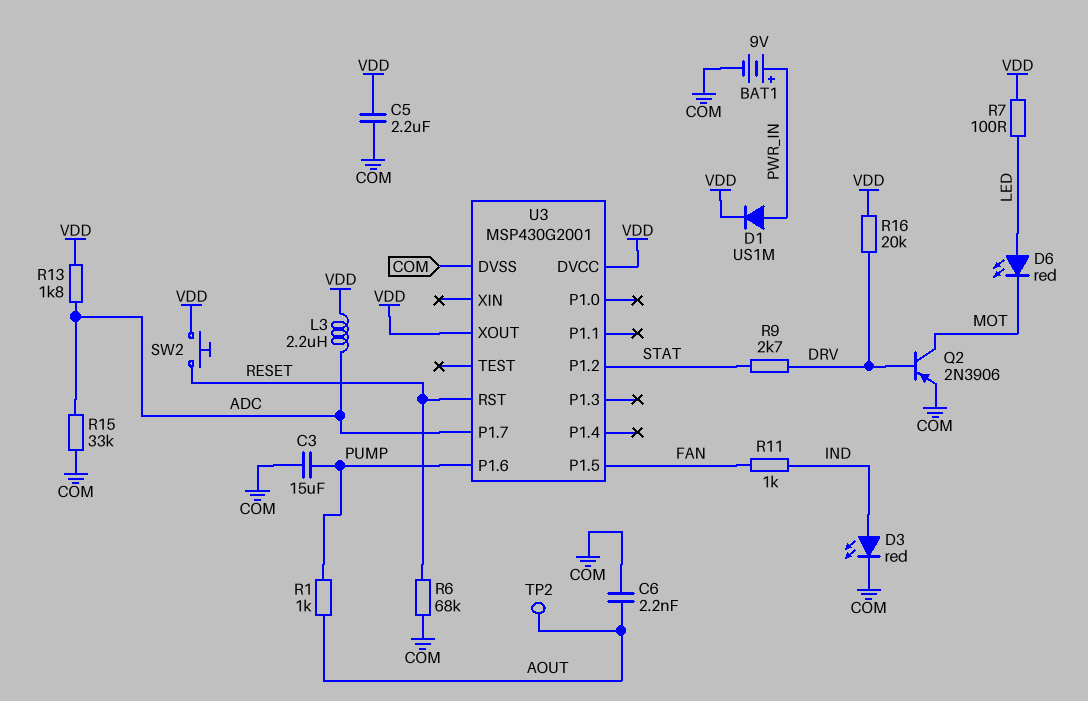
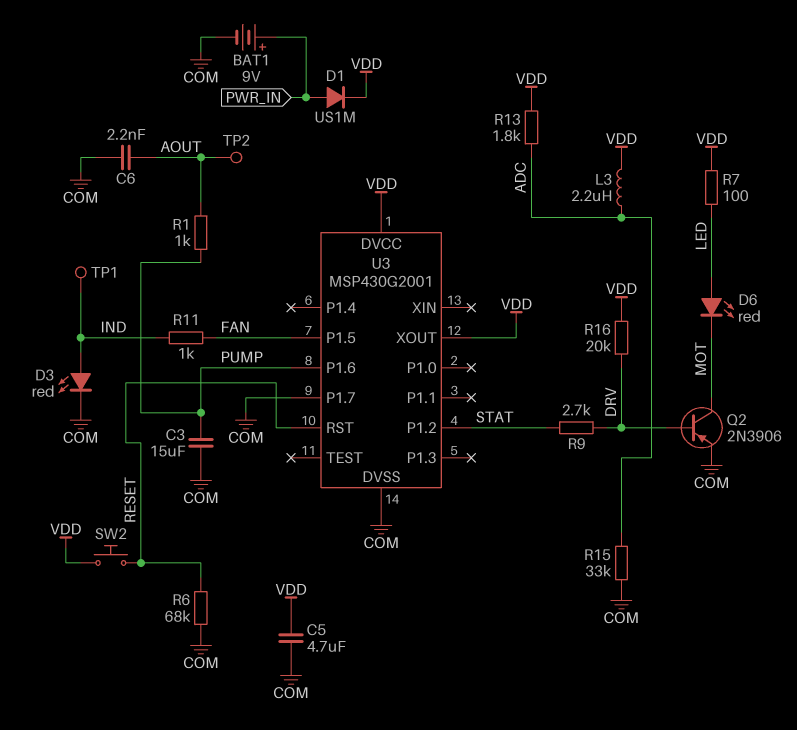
C5: 2.2uF (COM, VDD) -> 4.7uF (COM, VDD)
TP1: none -> test point (IND)
U3 pin P1.7: ADC -> COM

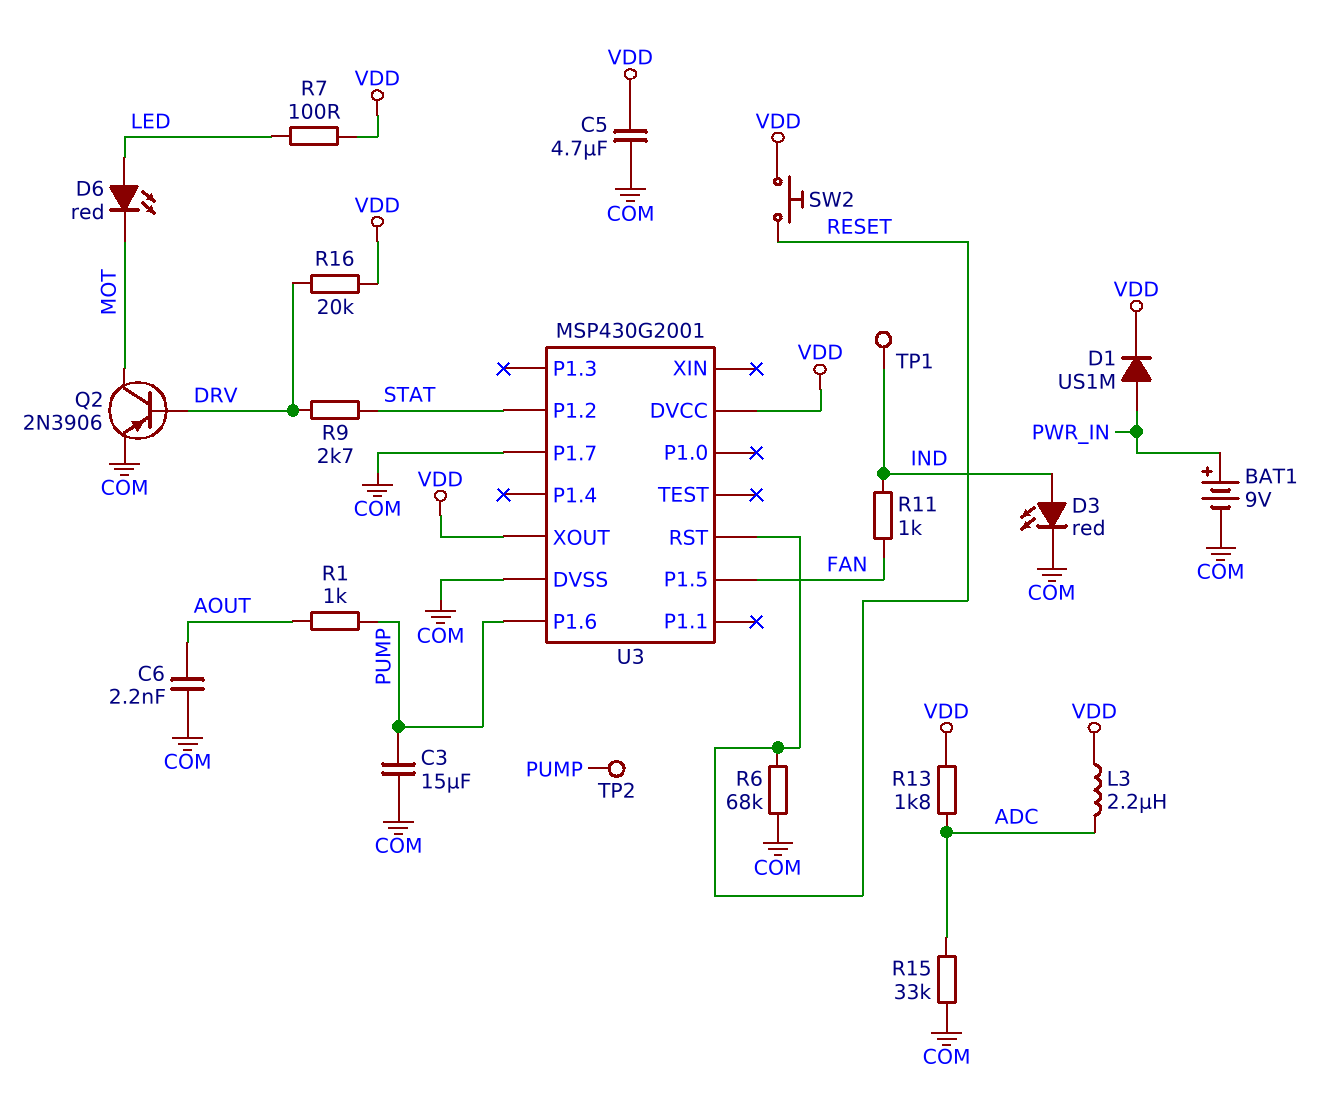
TP2: test point (AOUT) -> test point (PUMP)

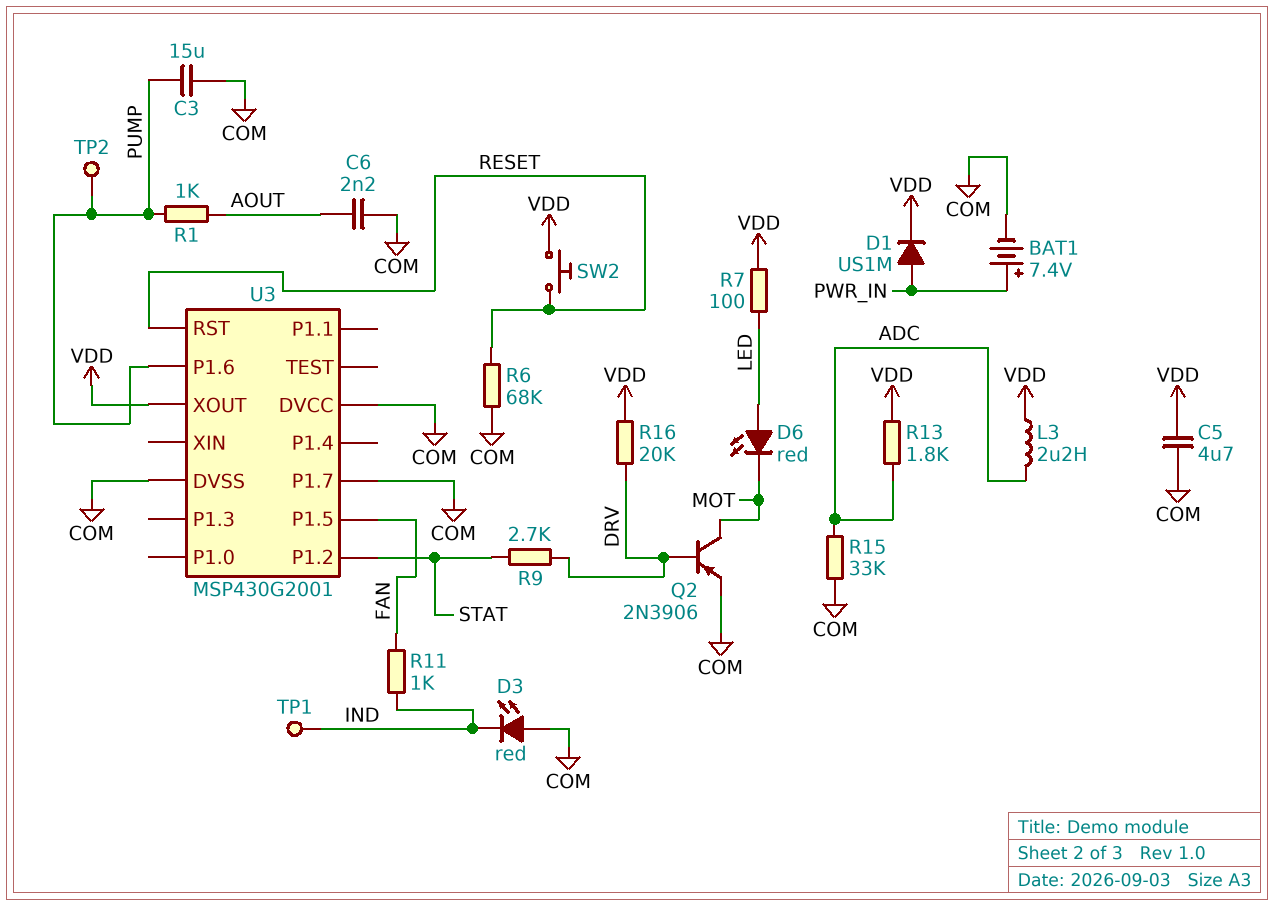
BAT1: 9V (plus PWR_IN, minus COM) -> 7.4V (plus PWR_IN, minus COM)
D3: LED red (A IND, K COM) -> LED red (A COM, K IND)
U3 pin DVCC: VDD -> COM

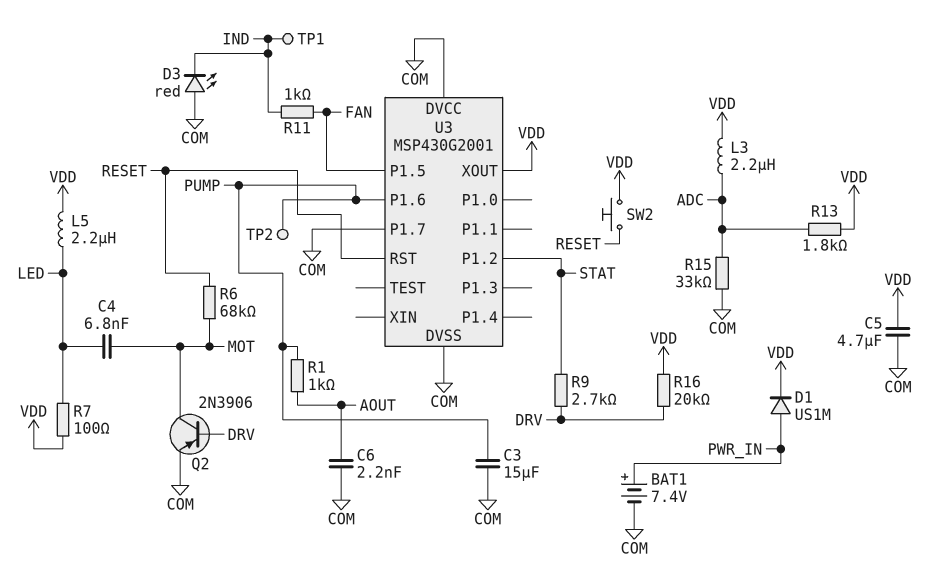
C4: none -> 6.8nF (LED, MOT)
D6: LED red (A LED, K MOT) -> none
L5: none -> 2.2uH (LED, VDD)
R6: 68k (COM, RESET) -> 68k (MOT, RESET)

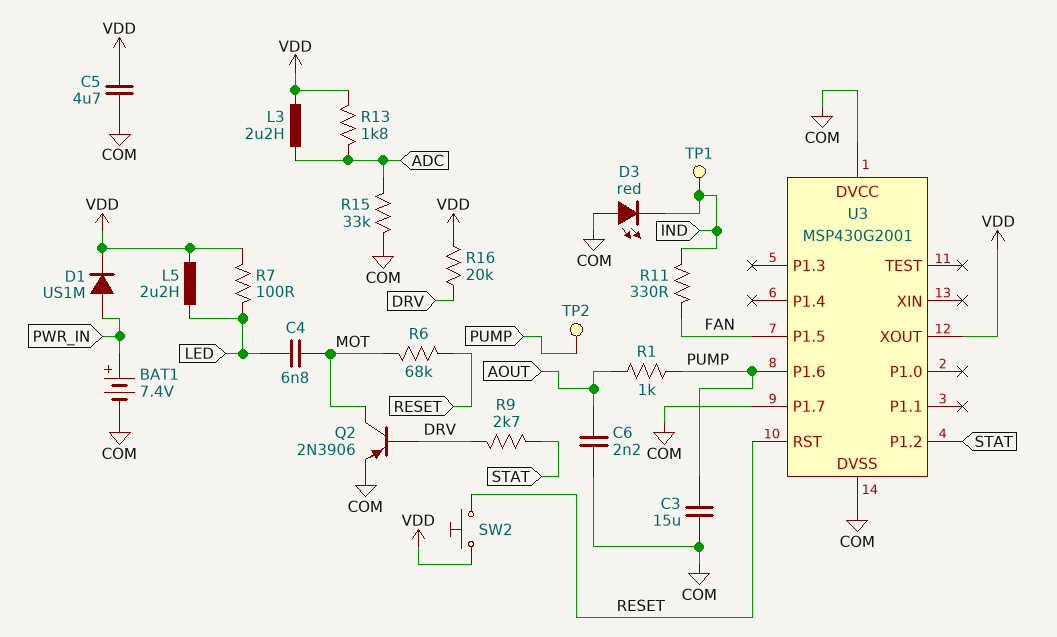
R11: 1k (FAN, IND) -> 330 (FAN, IND)

